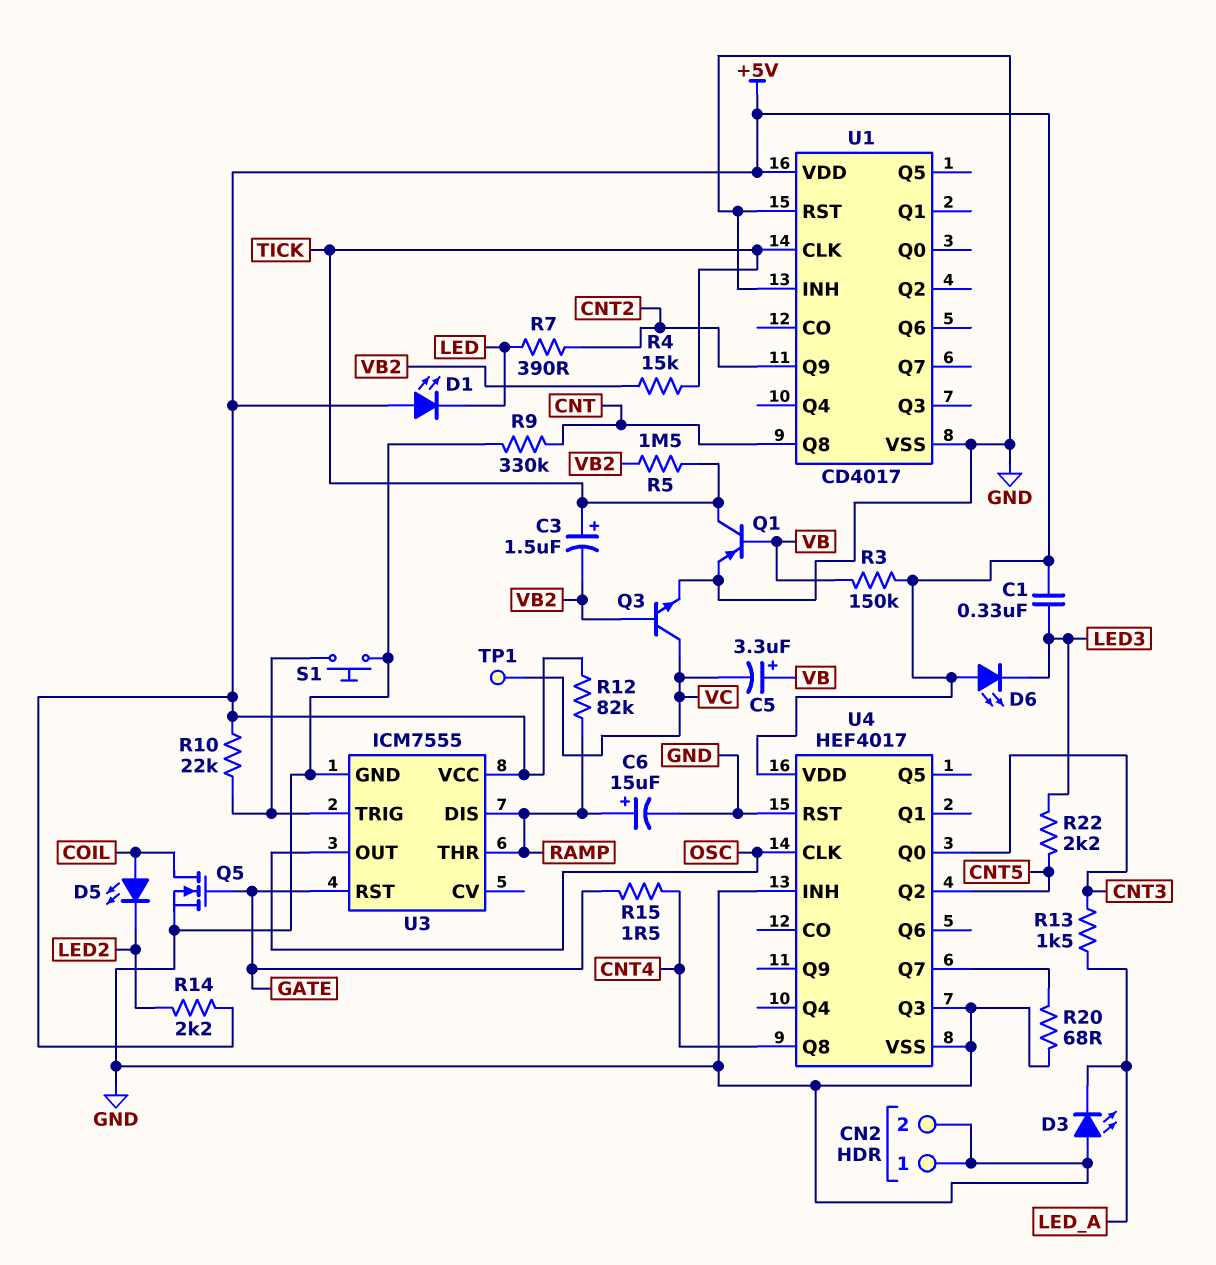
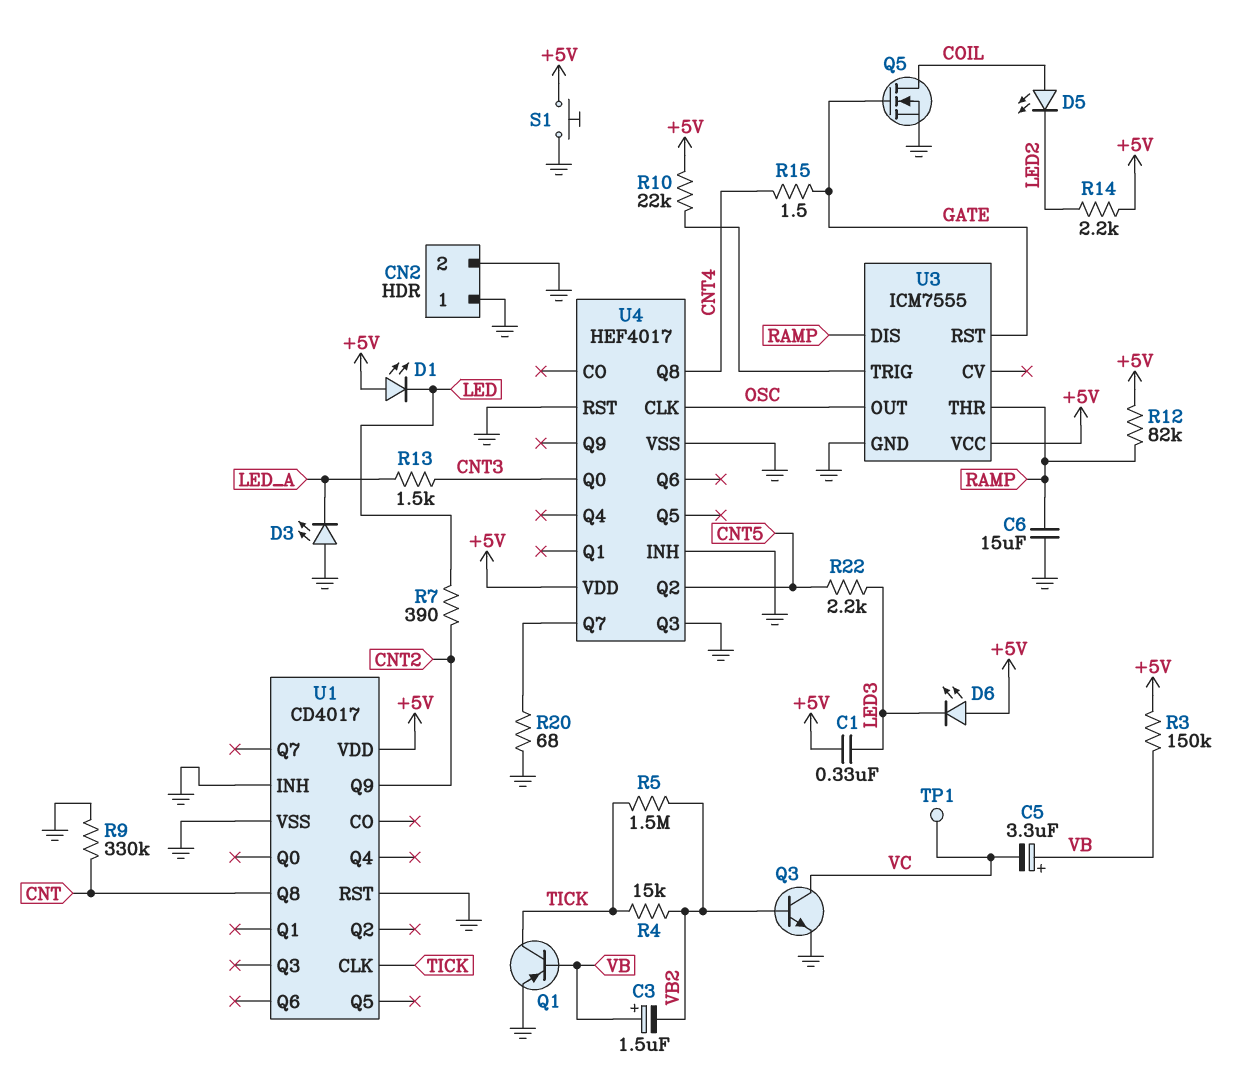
C3: 1.5uF (plus TICK, minus VB2) -> 1.5uF (plus VB, minus VB2)
C6: 15uF (plus RAMP, minus GND) -> 15uF (GND, RAMP)
S1: button (GND, U3/TRIG) -> button (+5V, GND)

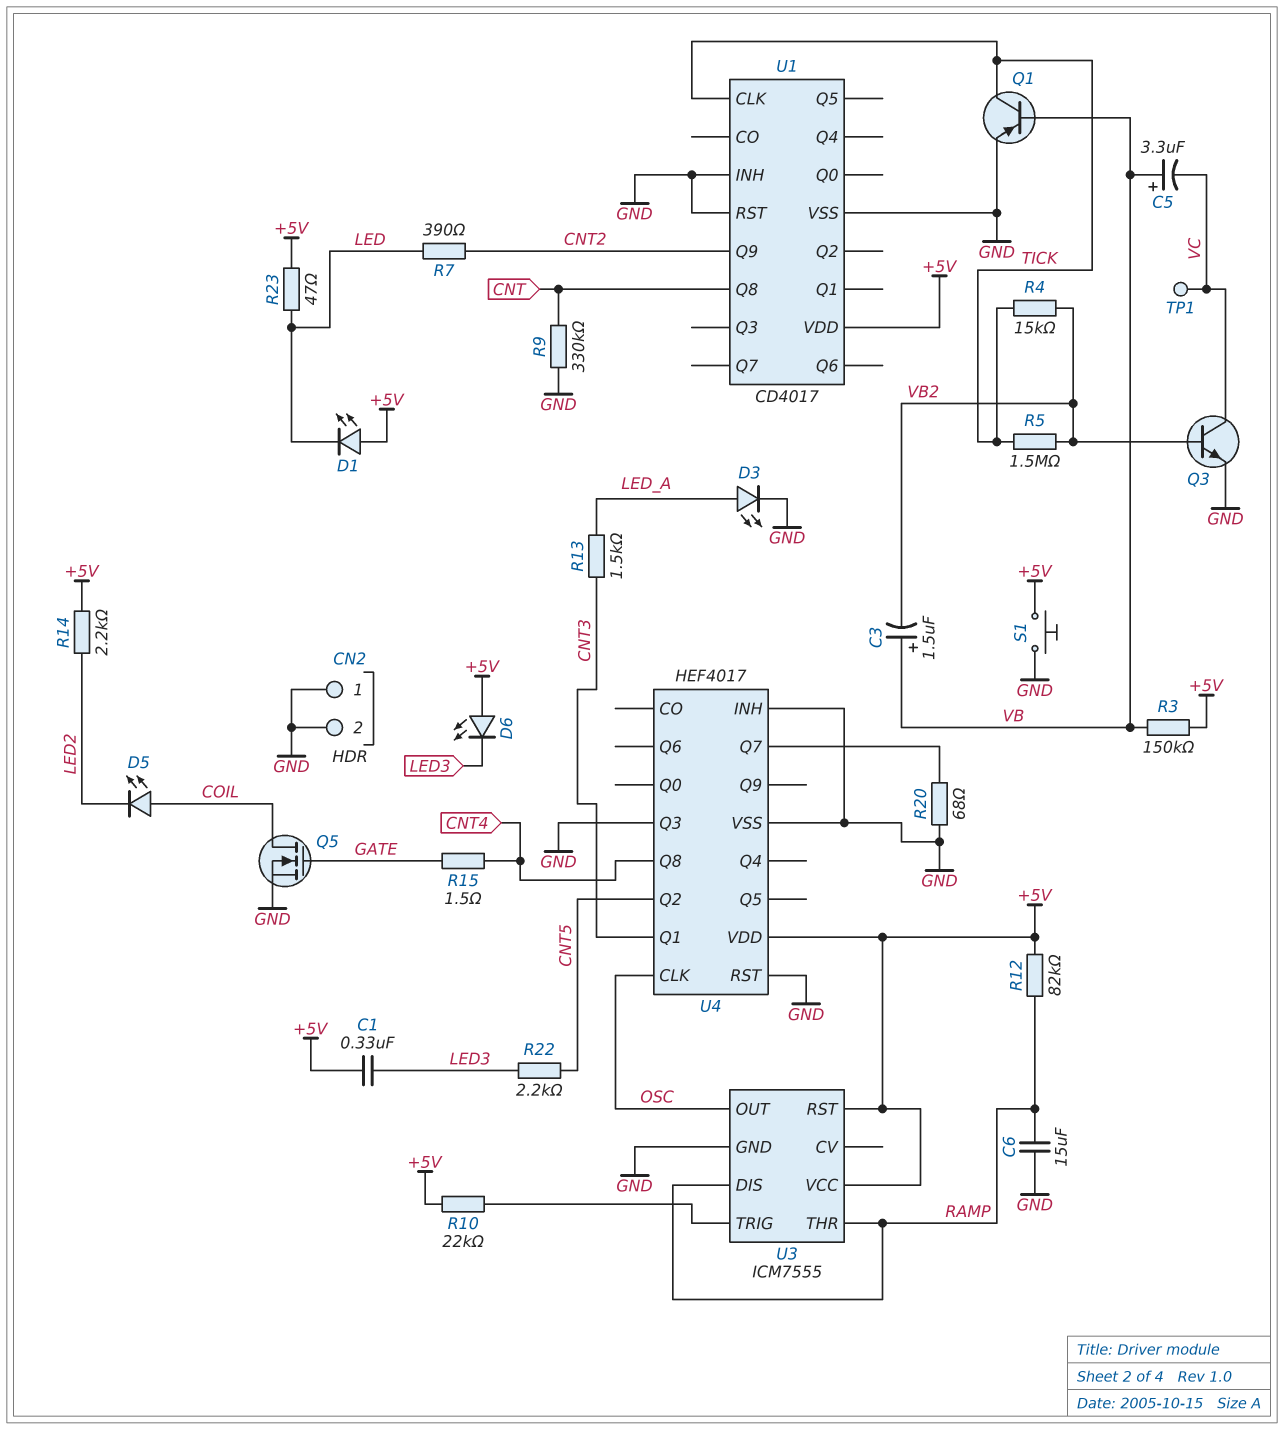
D3: LED (A GND, K LED_A) -> LED (A LED_A, K GND)
R23: none -> 47 (+5V, LED)
U3 pin RST: GATE -> +5V
U4 pin Q0: CNT3 -> none
U4 pin Q1: none -> CNT3

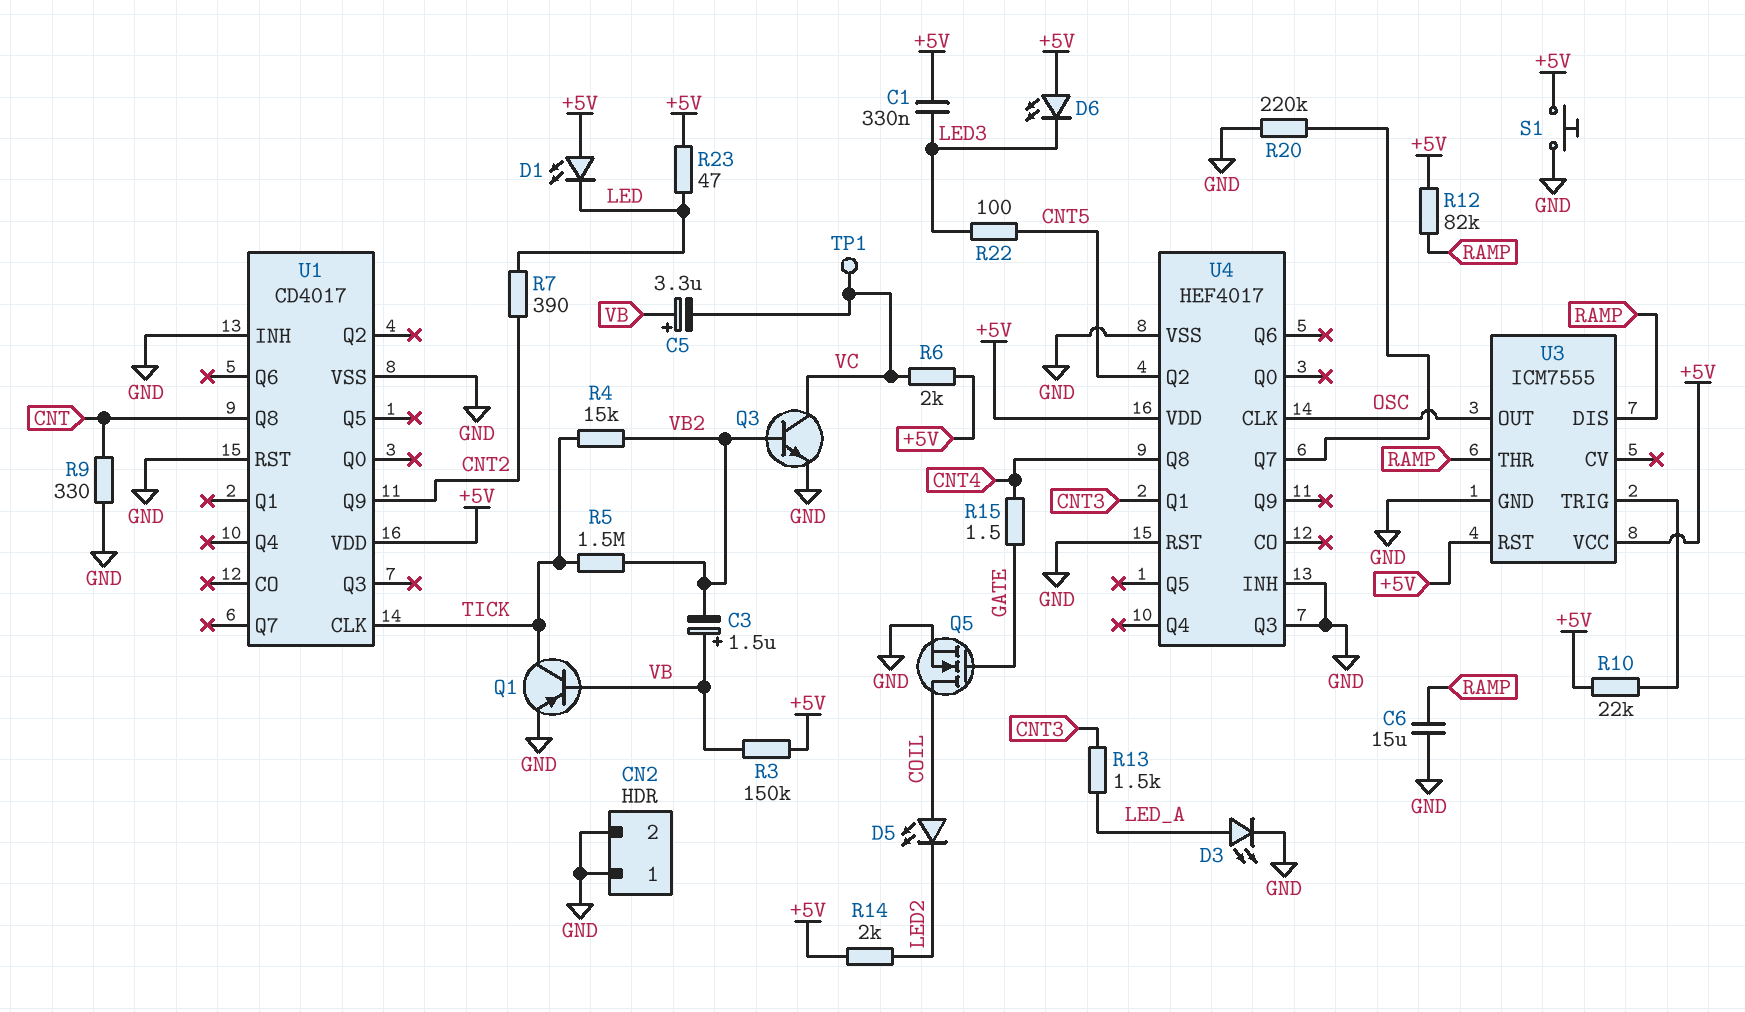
R6: none -> 2k (+5V, VC)
R9: 330k (CNT, GND) -> 330 (CNT, GND)
R14: 2.2k (+5V, LED2) -> 2k (+5V, LED2)
R20: 68 (GND, U4/Q7) -> 220k (GND, U4/Q7)
R22: 2.2k (CNT5, LED3) -> 100 (CNT5, LED3)

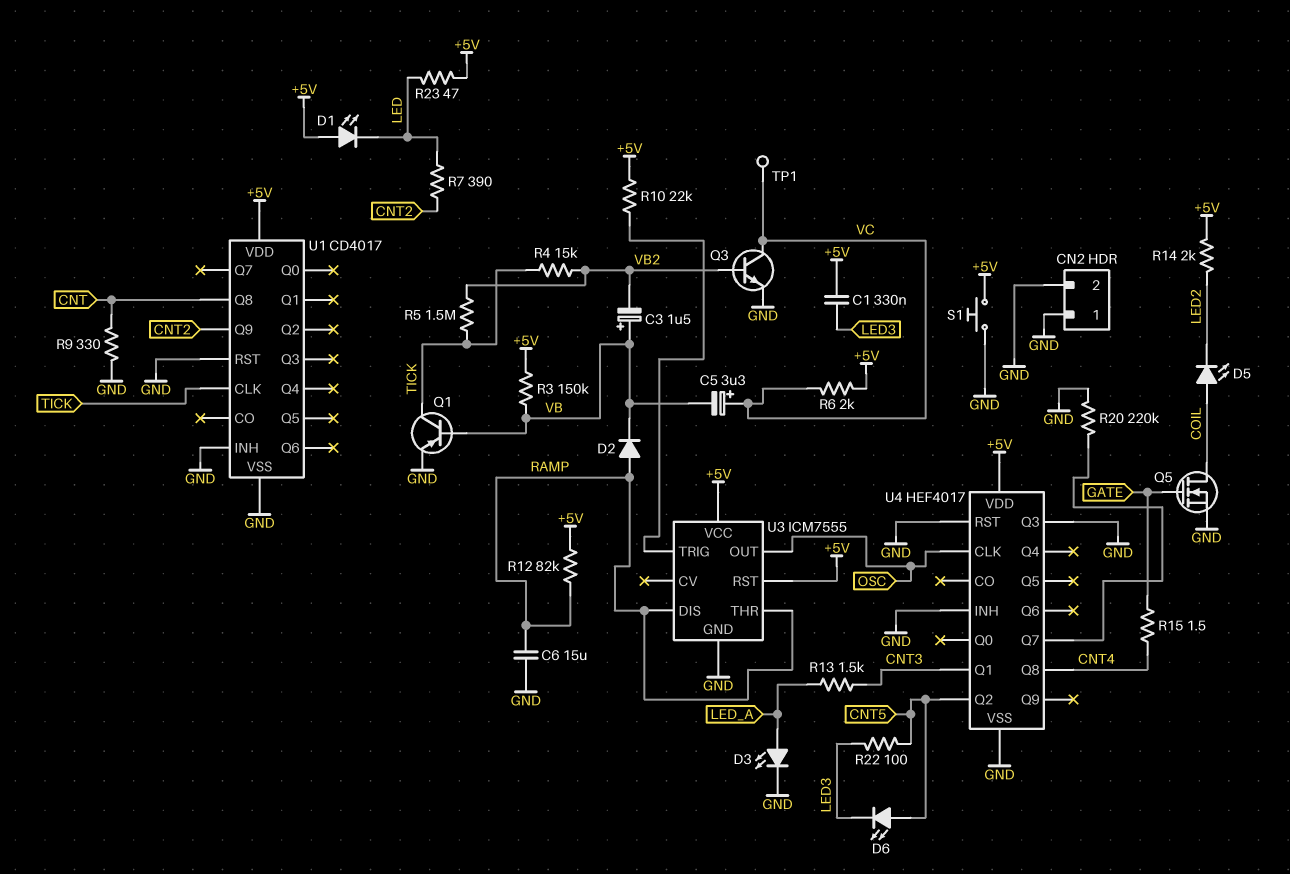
C5: 3.3uF (plus VB, minus VC) -> 3.3uF (plus VC, minus VB)
D2: none -> diode (A RAMP, K VB)
D6: LED (A +5V, K LED3) -> LED (A CNT5, K LED3)

